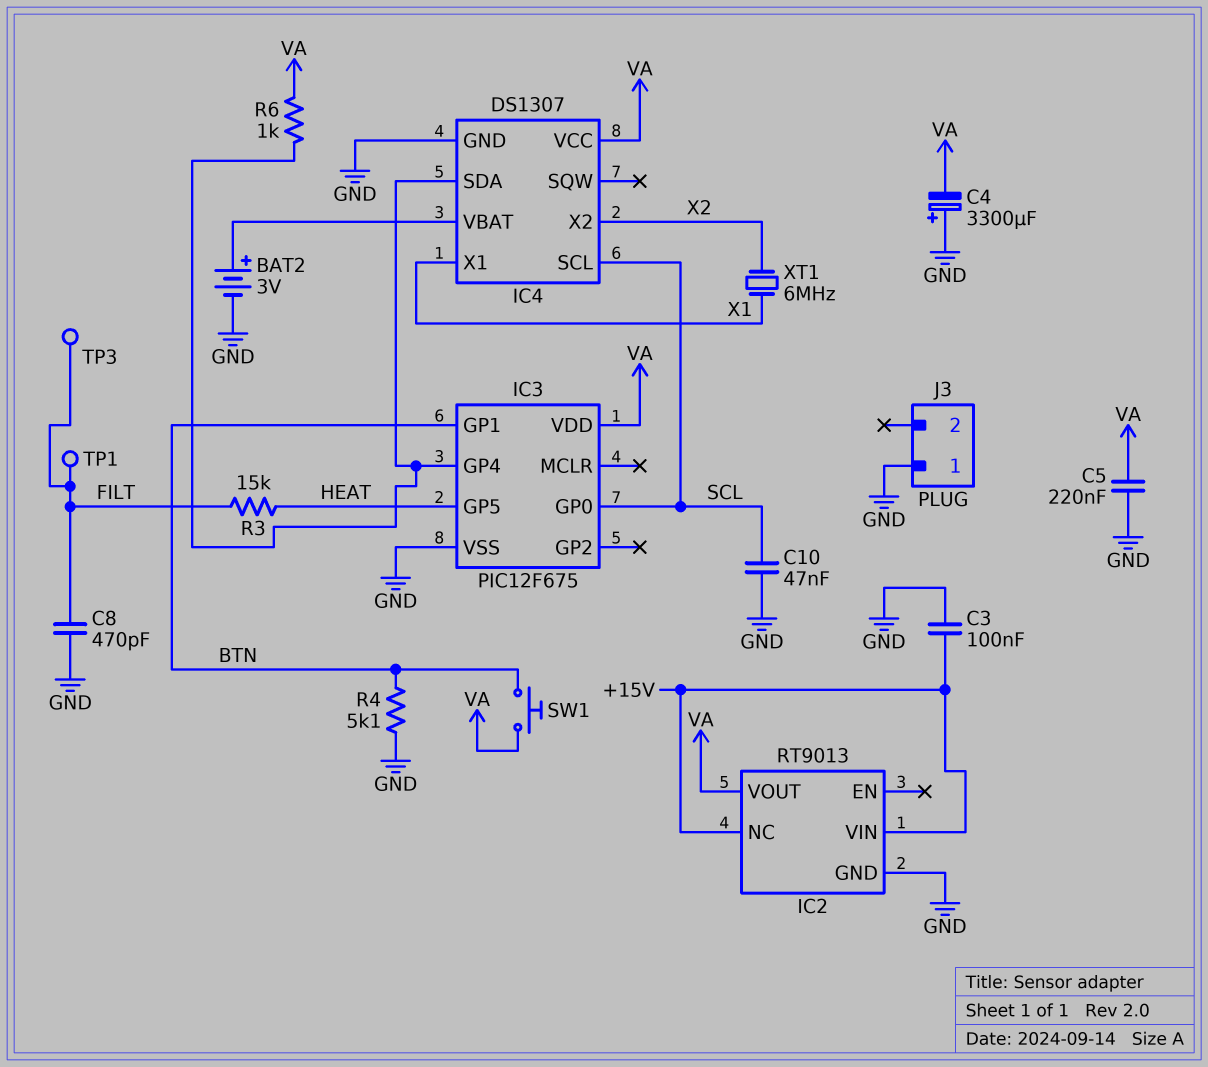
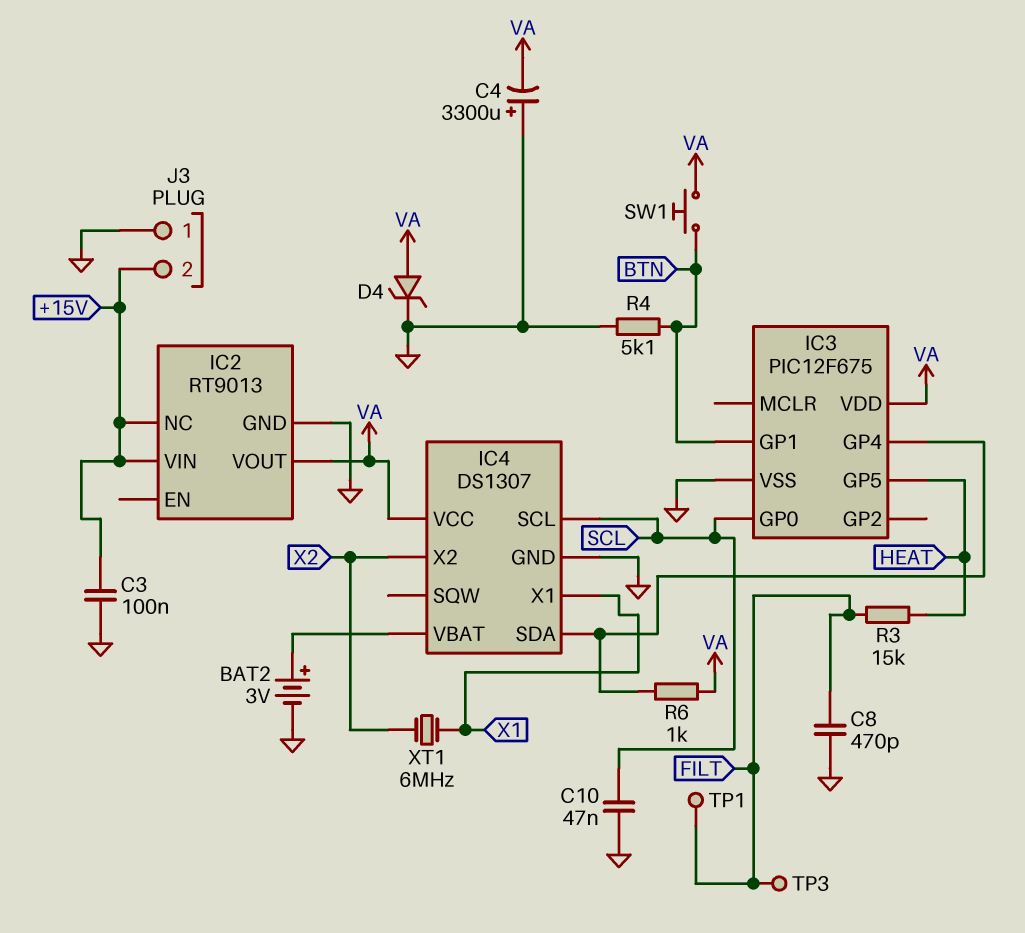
C5: 220nF (GND, VA) -> none
D4: none -> zener (A VA, K GND)
J3 pin 2: none -> +15V

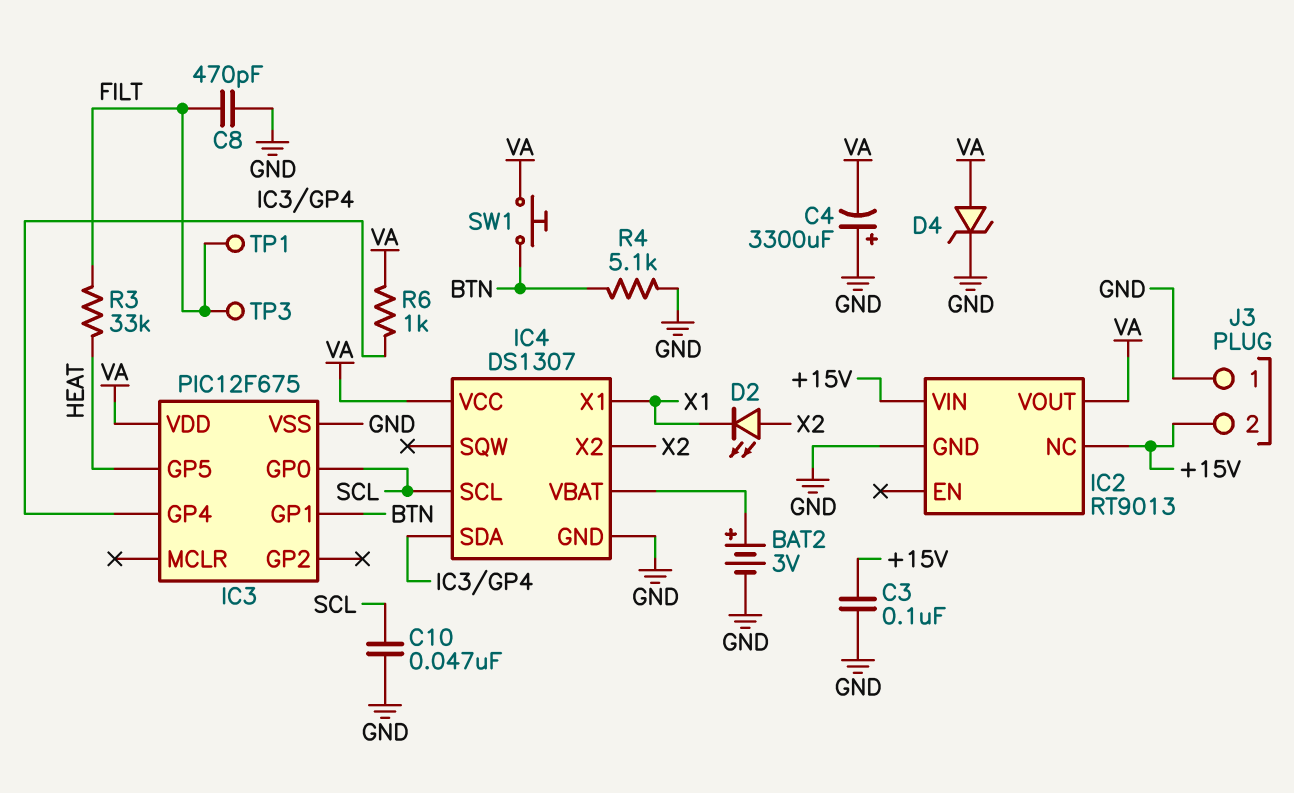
D2: none -> LED (A X2, K X1)
R3: 15k (FILT, HEAT) -> 33k (FILT, HEAT)
XT1: 6MHz (X1, X2) -> none

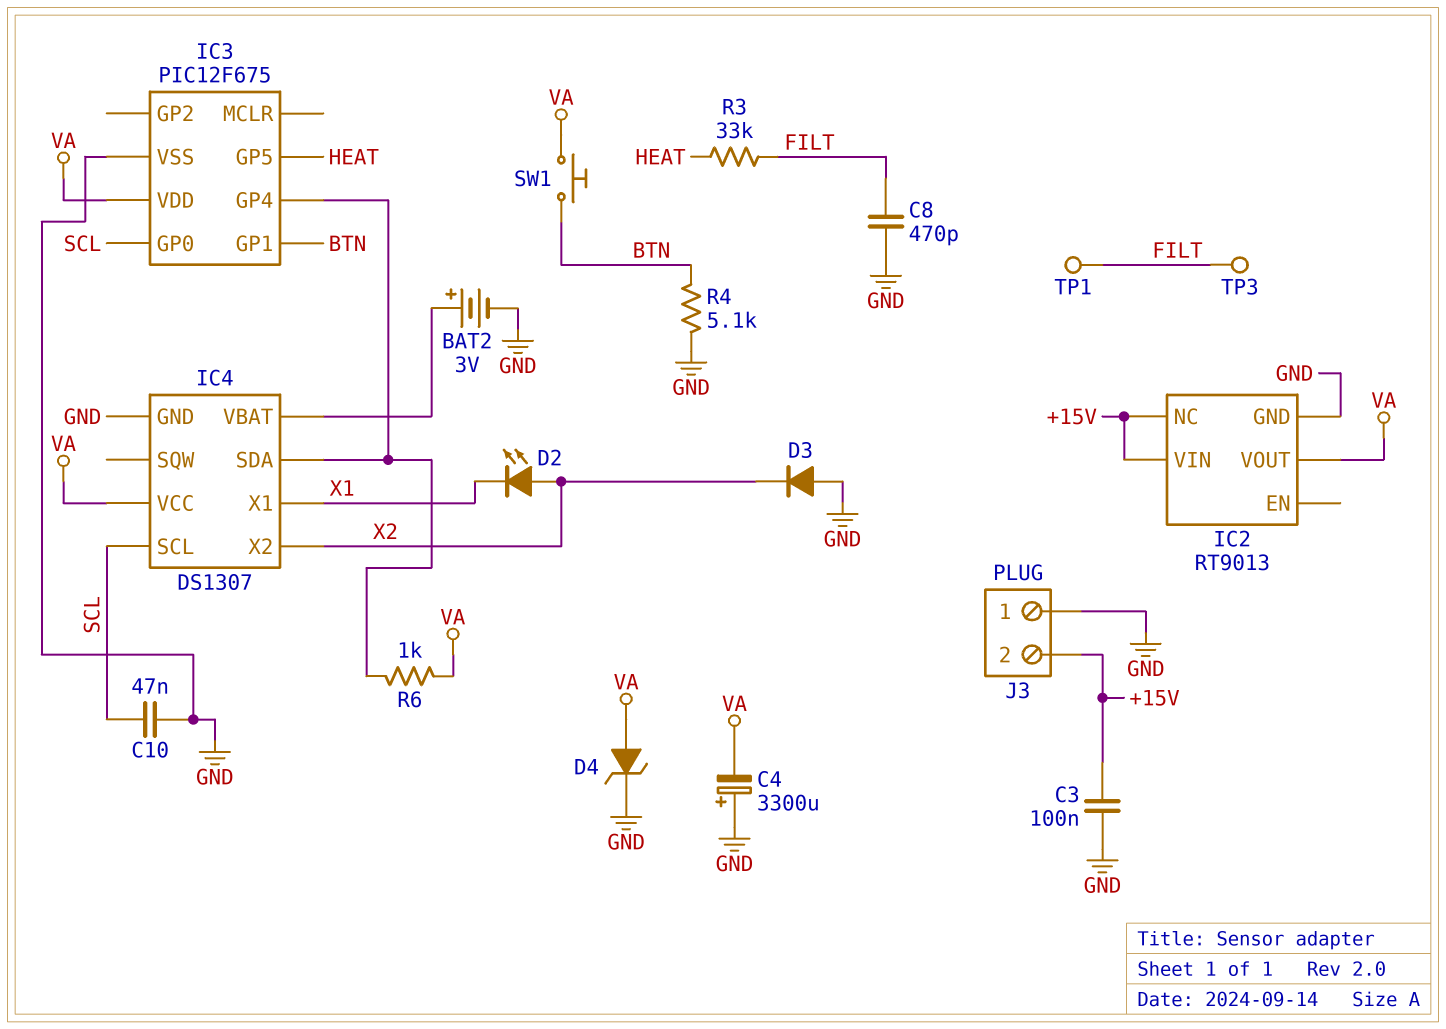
D3: none -> diode (A GND, K X2)

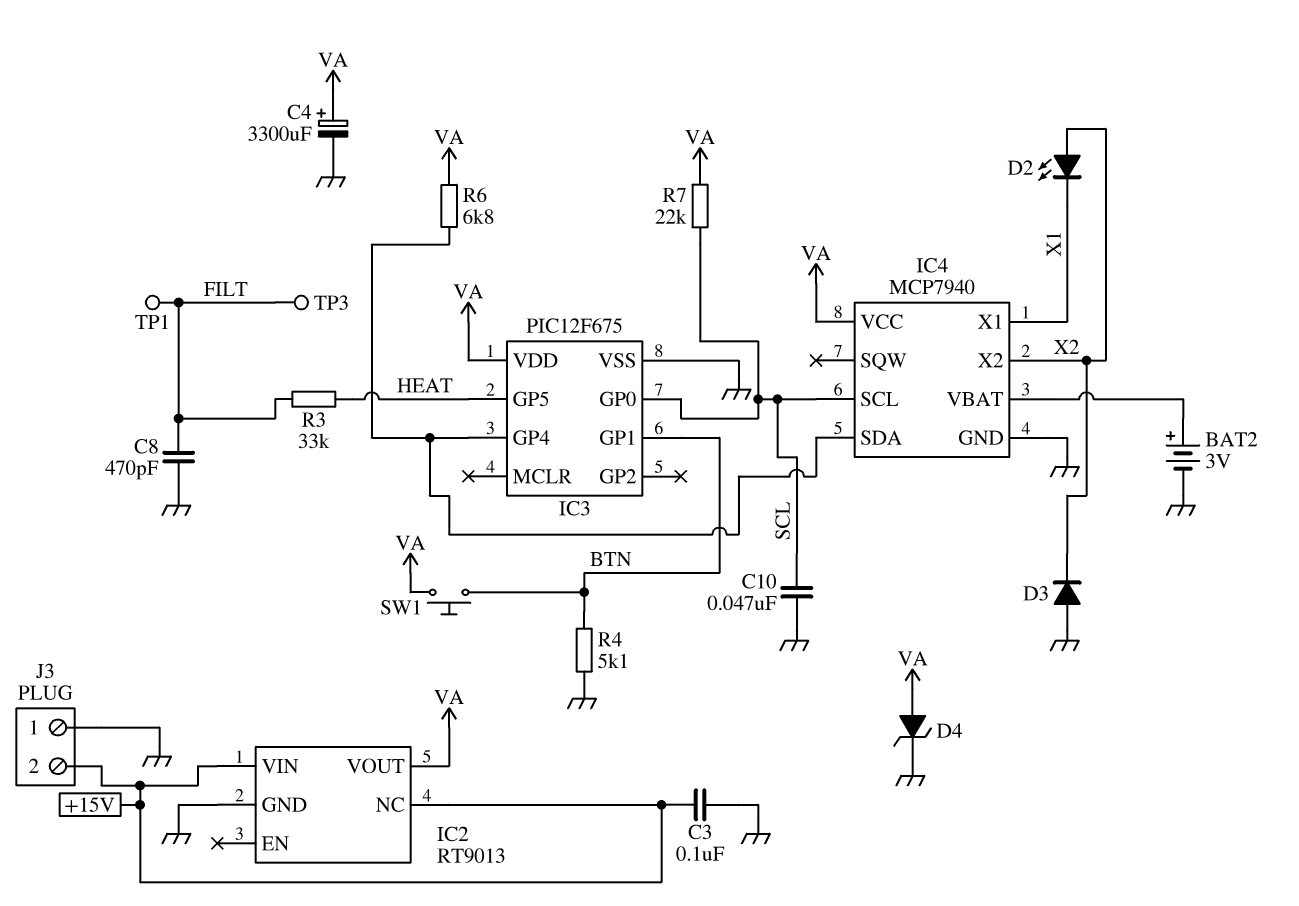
C4: 3300uF (plus GND, minus VA) -> 3300uF (plus VA, minus GND)
IC4: DS1307 -> MCP7940
R6: 1k (IC3/GP4, VA) -> 6.8k (IC3/GP4, VA)
R7: none -> 22k (SCL, VA)

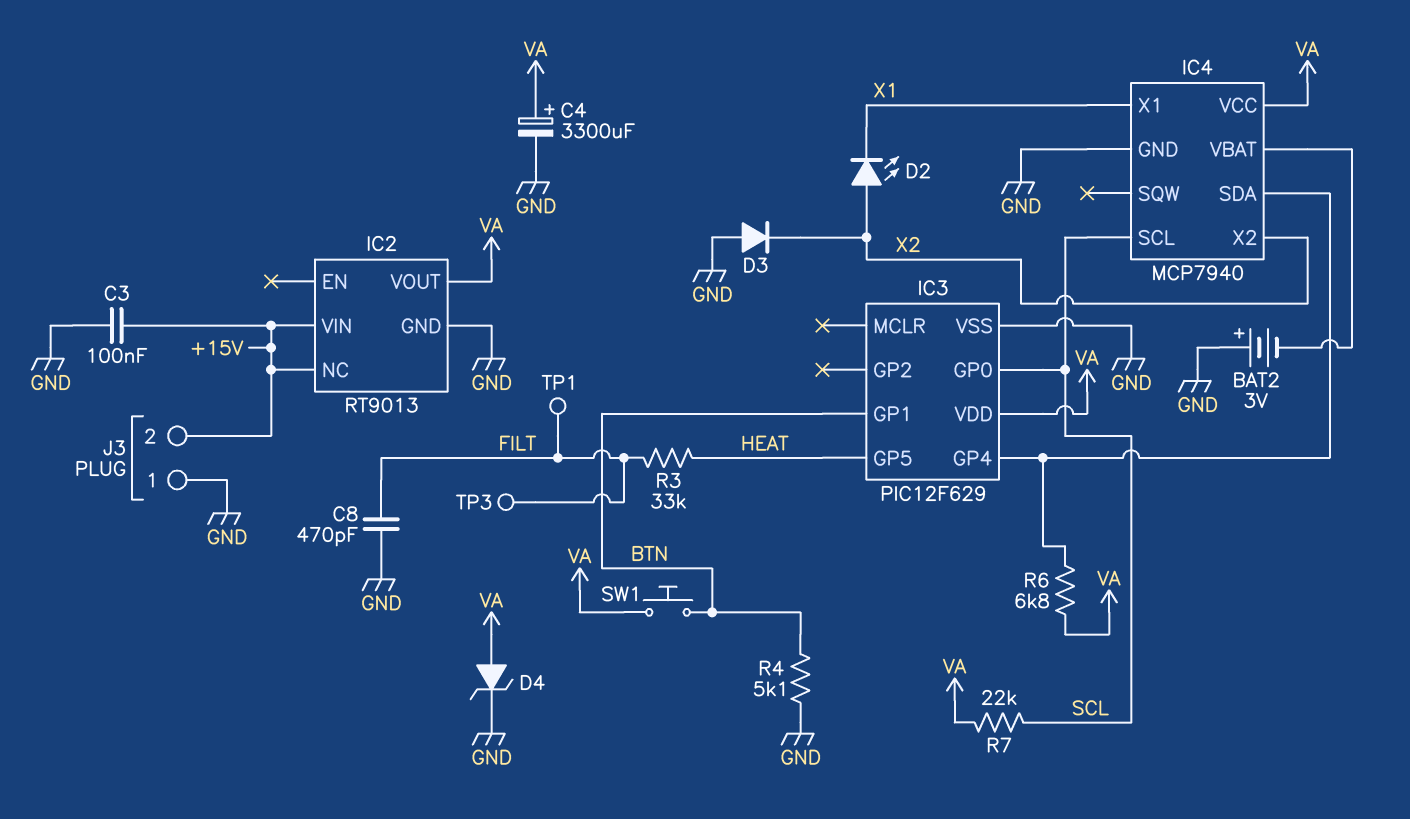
BAT2: 3V (plus IC4/VBAT, minus GND) -> 3V (plus GND, minus IC4/VBAT)
C10: 47nF (GND, SCL) -> none
IC3: PIC12F675 -> PIC12F629

